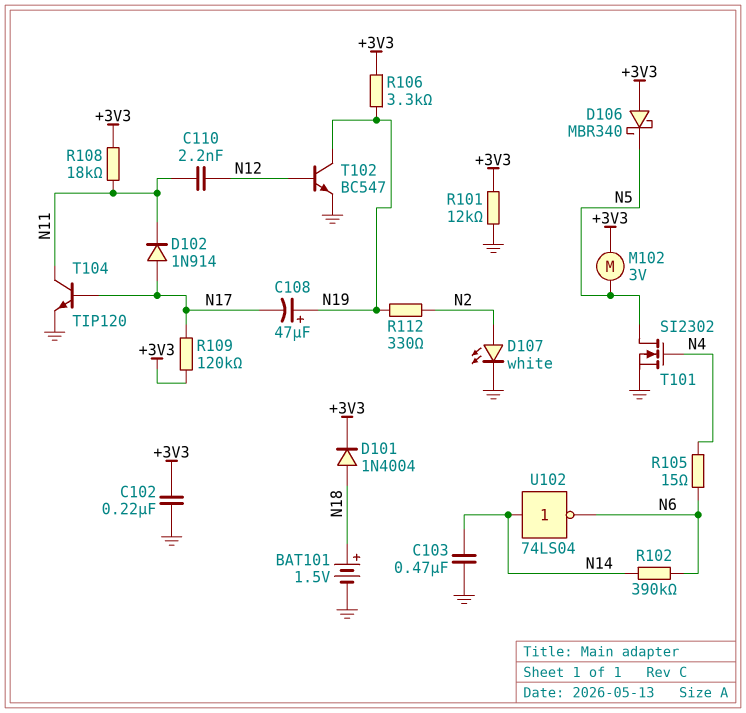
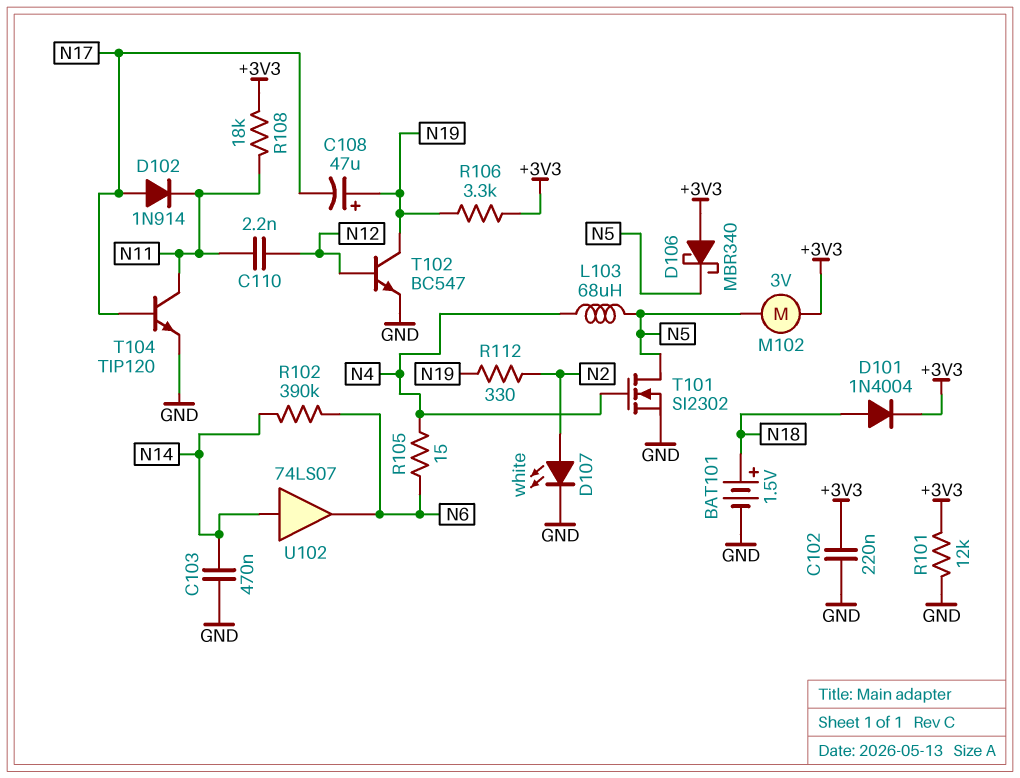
L103: none -> 68uH (N4, N5)
R109: 120k (+3V3, N17) -> none
U102: NOT 74LS04 (in N14, out N6) -> buffer 74LS07 (in N14, out N6)

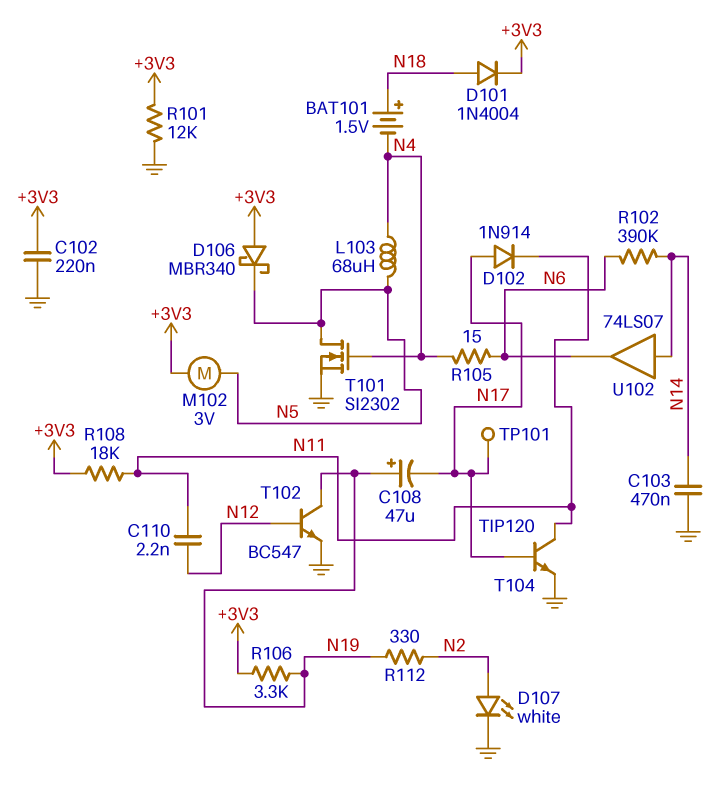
BAT101: 1.5V (plus N18, minus GND) -> 1.5V (plus N18, minus N4)
TP101: none -> test point (N17)

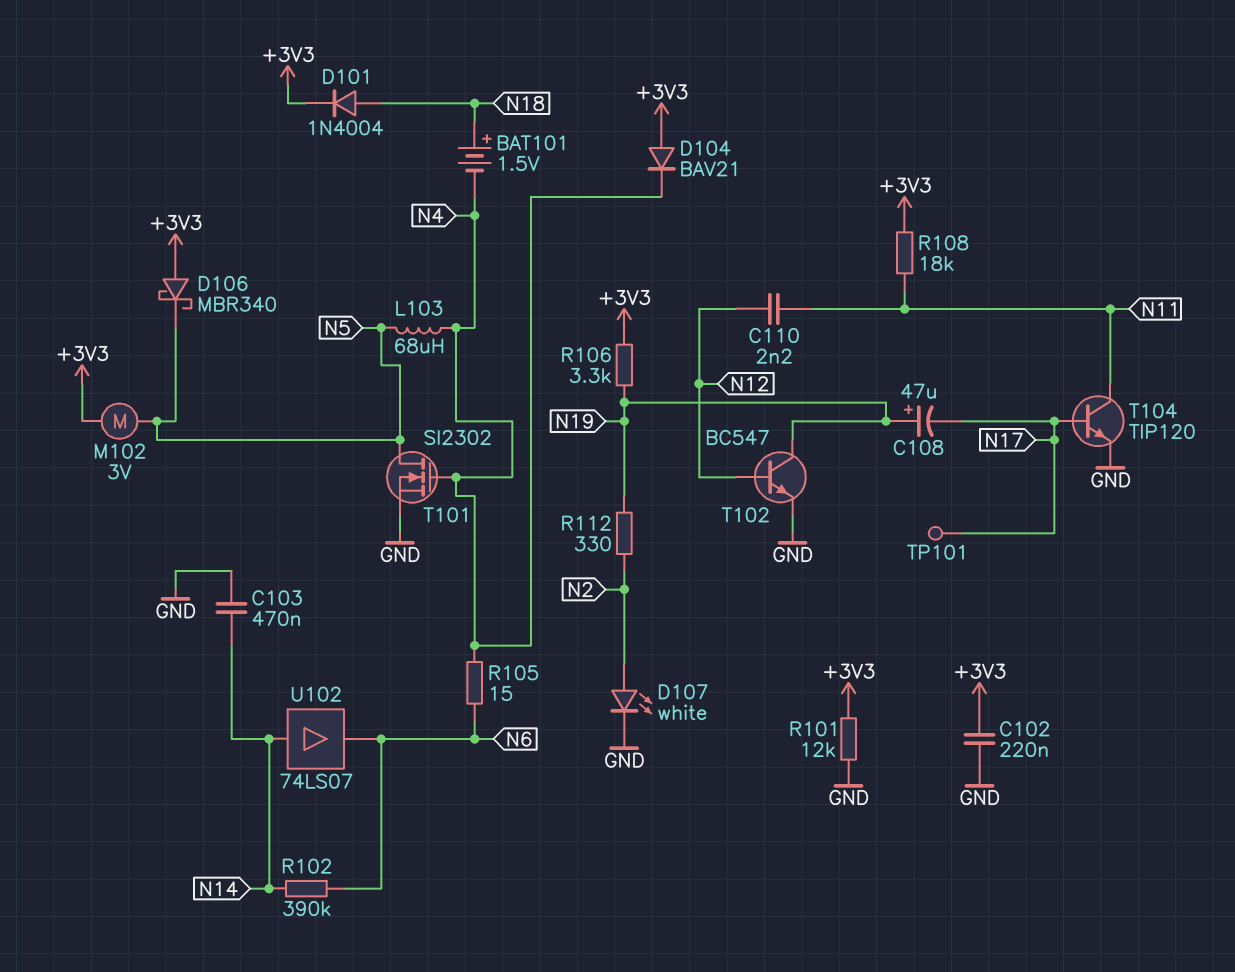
D102: diode 1N914 (A N17, K N11) -> none
D104: none -> diode BAV21 (A +3V3, K N4)

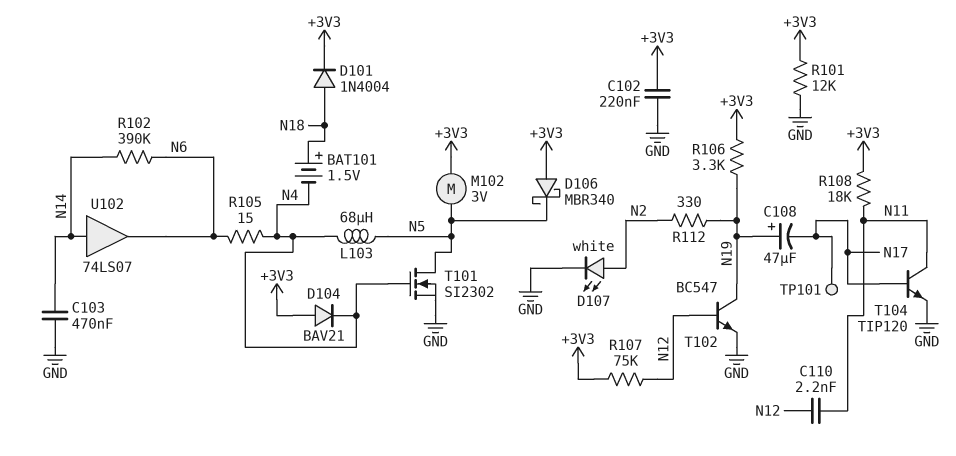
R107: none -> 75k (+3V3, N12)

